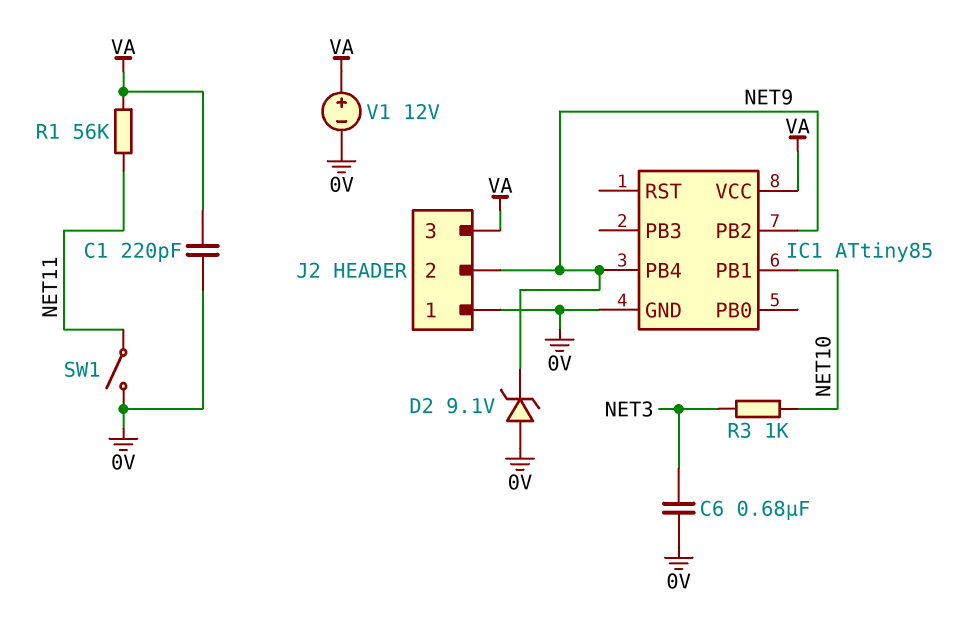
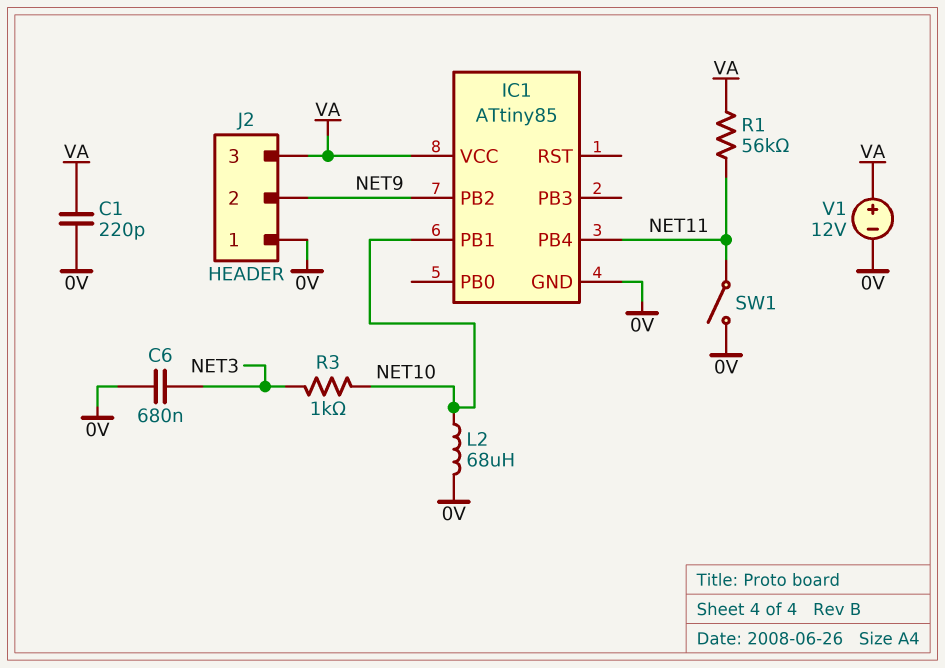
D2: zener 9.1V (A 0V, K NET9) -> none
IC1 pin PB4: NET9 -> NET11
L2: none -> 68uH (0V, NET10)

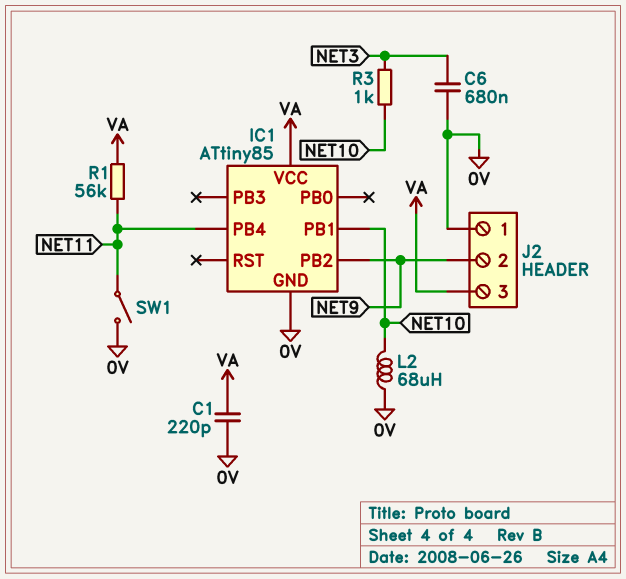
V1: 12V (plus VA, minus 0V) -> none

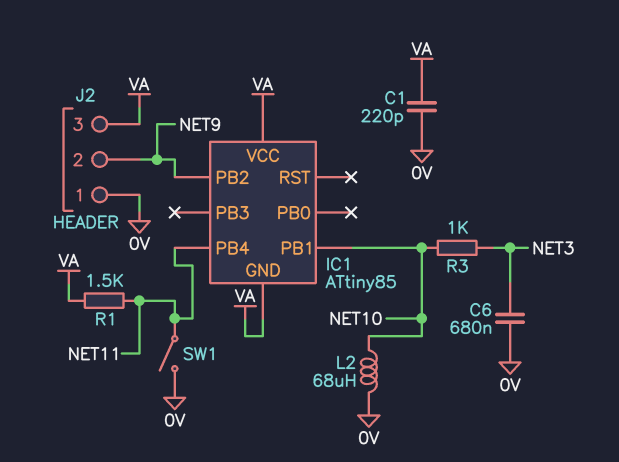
IC1 pin GND: 0V -> VA
R1: 56k (NET11, VA) -> 1.5k (NET11, VA)

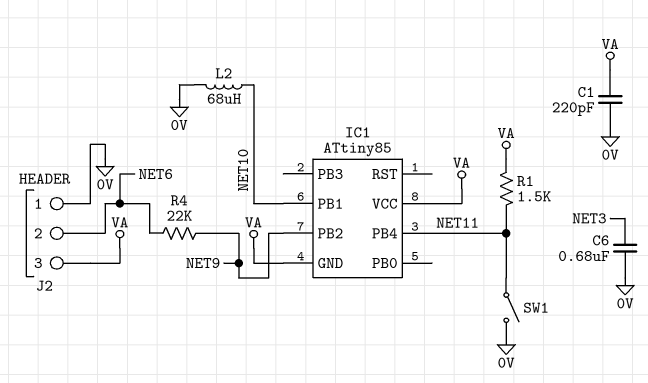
J2 pin 2: NET9 -> NET6
R3: 1k (NET3, NET10) -> none
R4: none -> 22k (NET6, NET9)

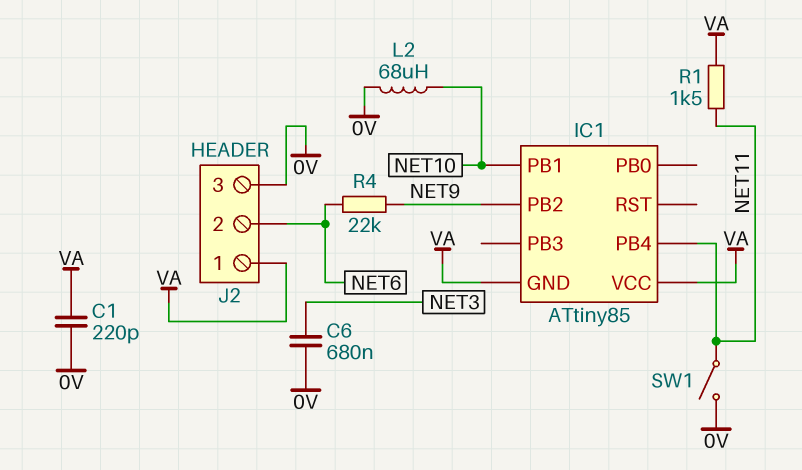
J2 pin 1: 0V -> VA
J2 pin 3: VA -> 0V

